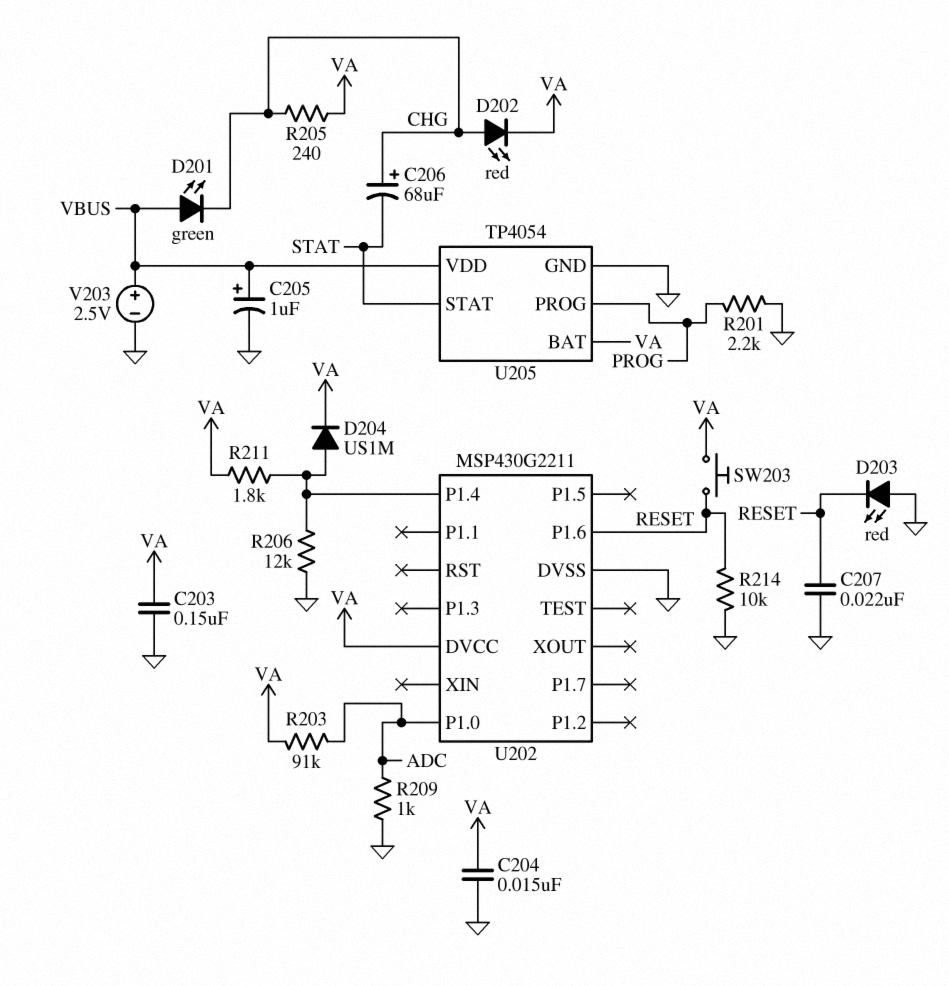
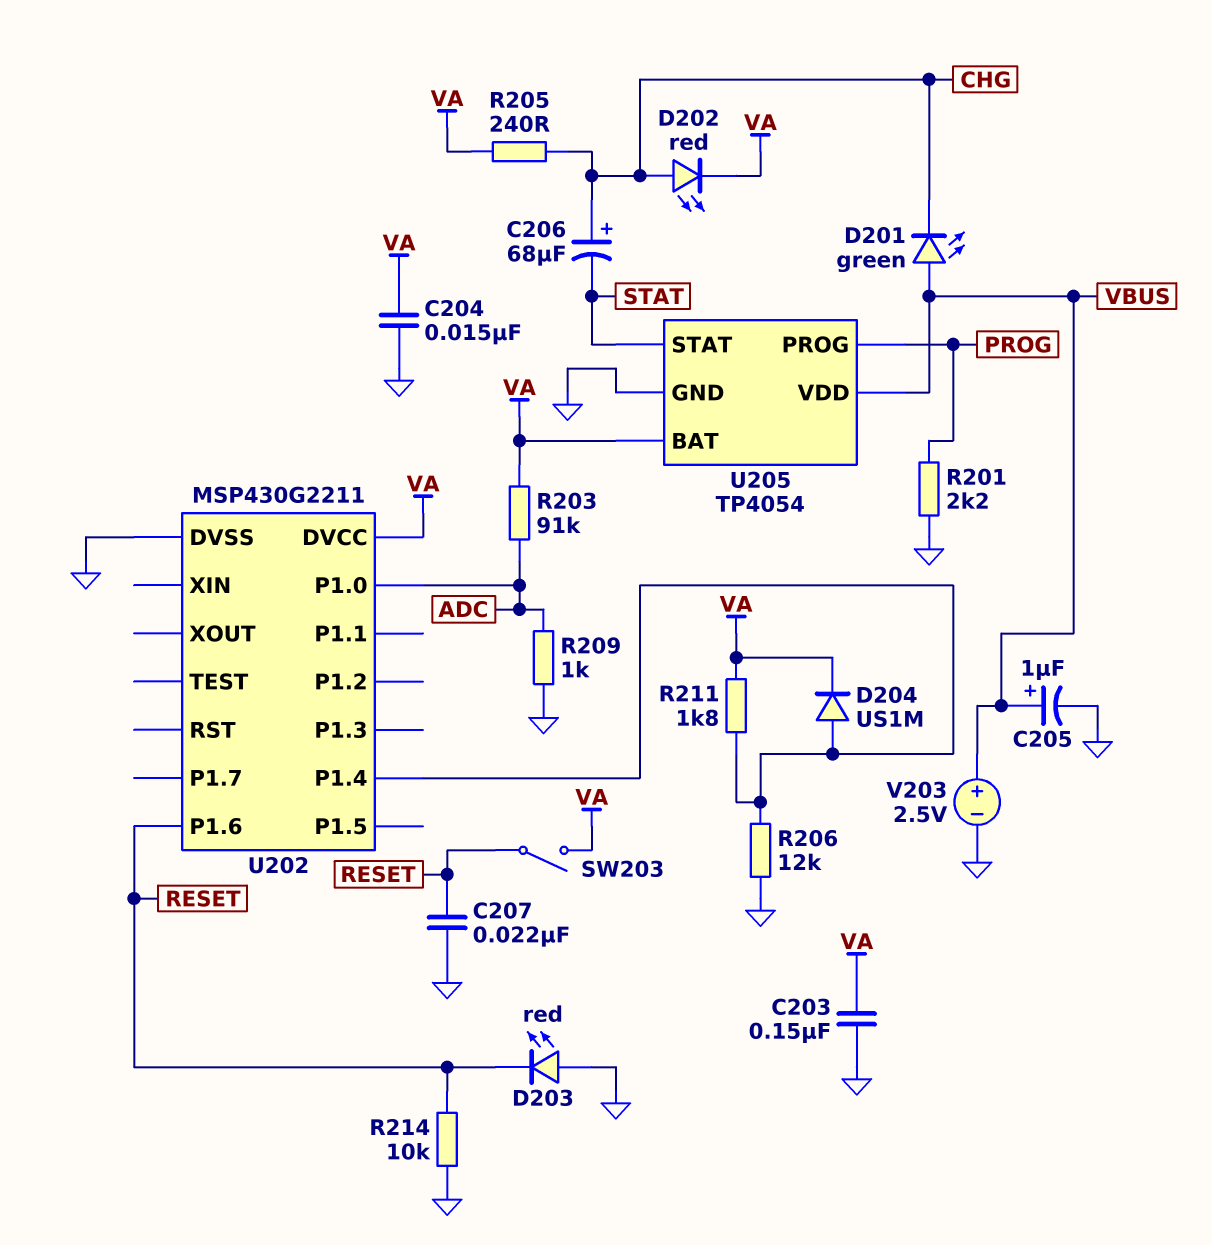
SW203: button (RESET, VA) -> switch (RESET, VA)

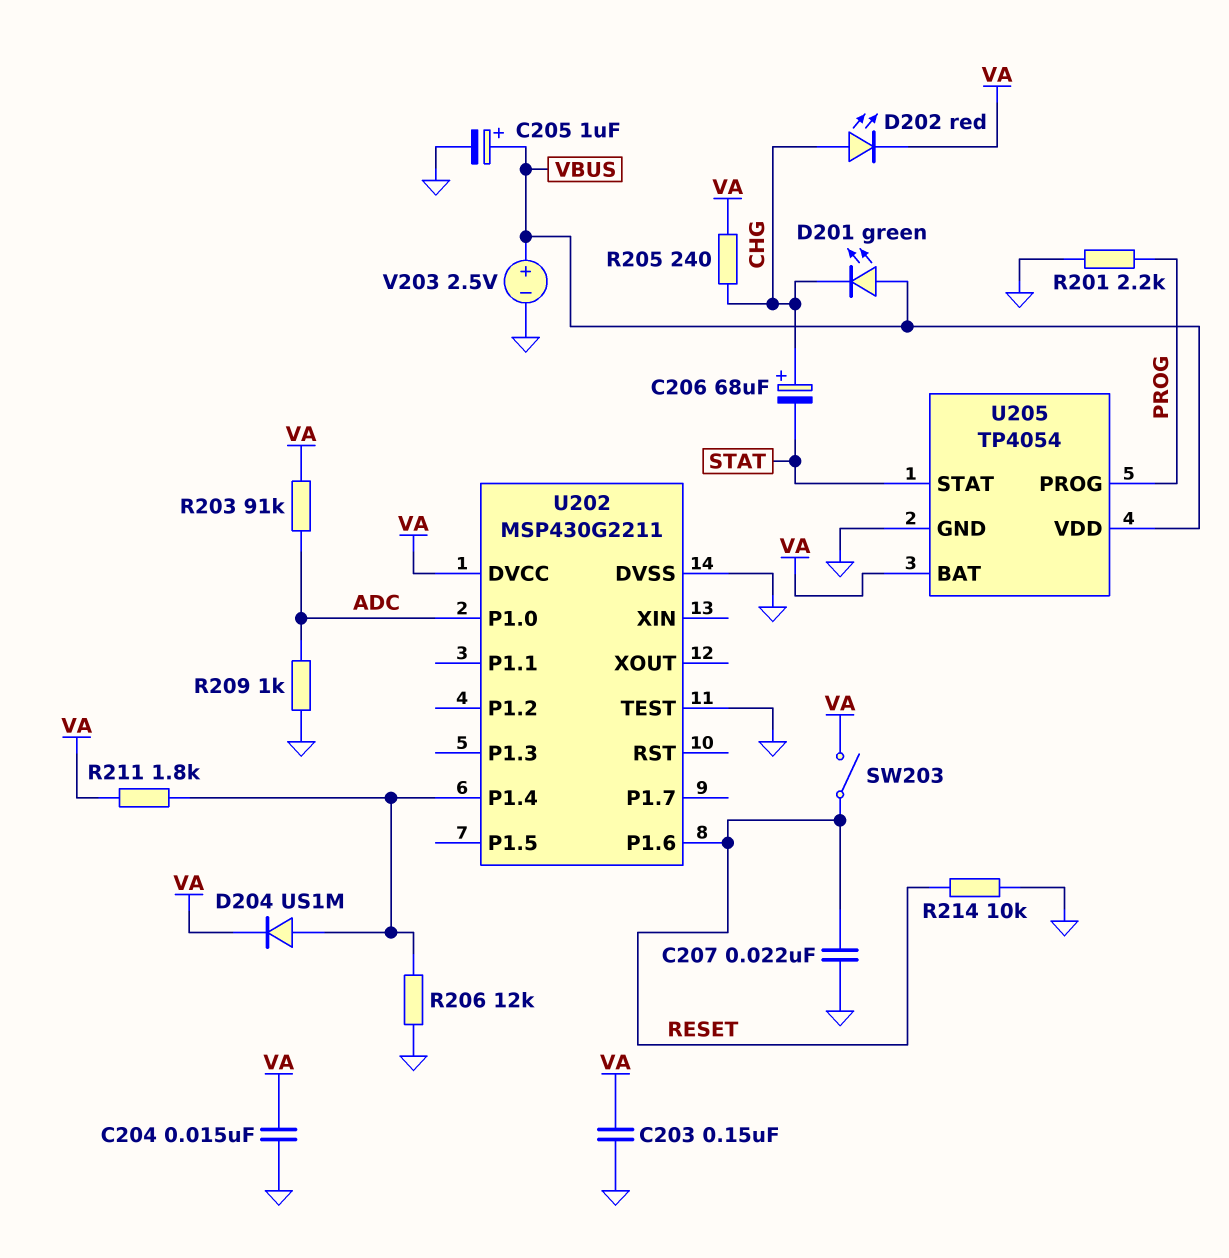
D203: LED red (A GND, K RESET) -> none
U202 pin TEST: none -> GND

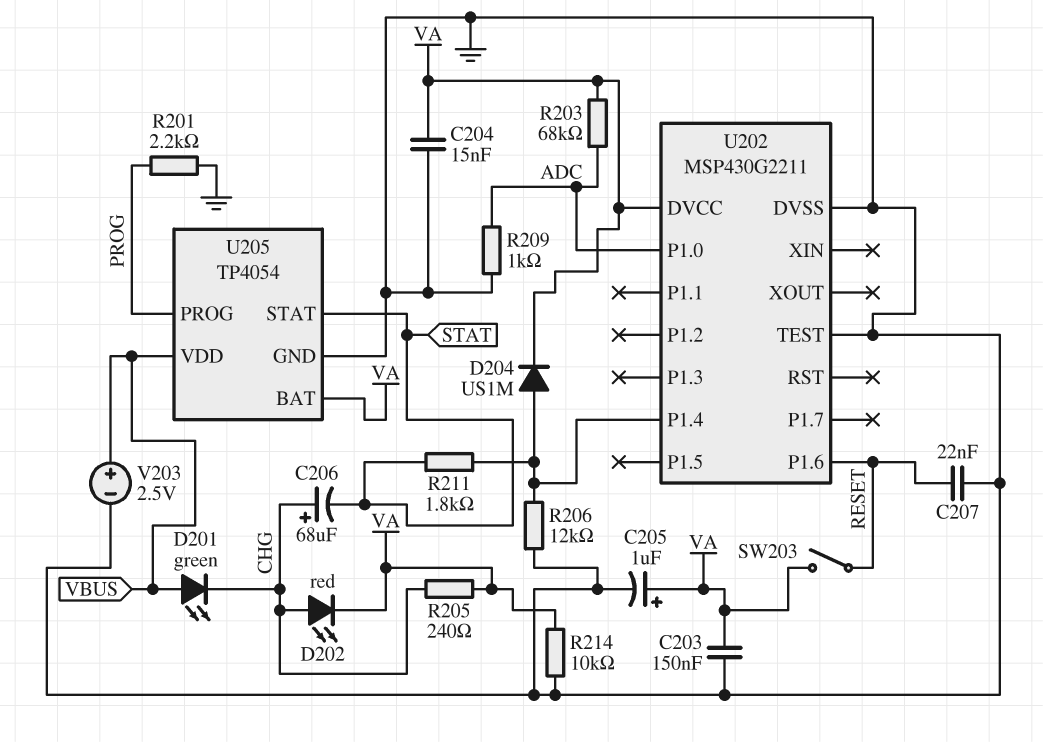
C205: 1uF (plus VBUS, minus GND) -> 1uF (plus VA, minus GND)
R203: 91k (ADC, VA) -> 68k (ADC, VA)
R211: 1.8k (U202/P1.4, VA) -> 1.8k (STAT, U202/P1.4)
R214: 10k (GND, RESET) -> 10k (GND, VA)

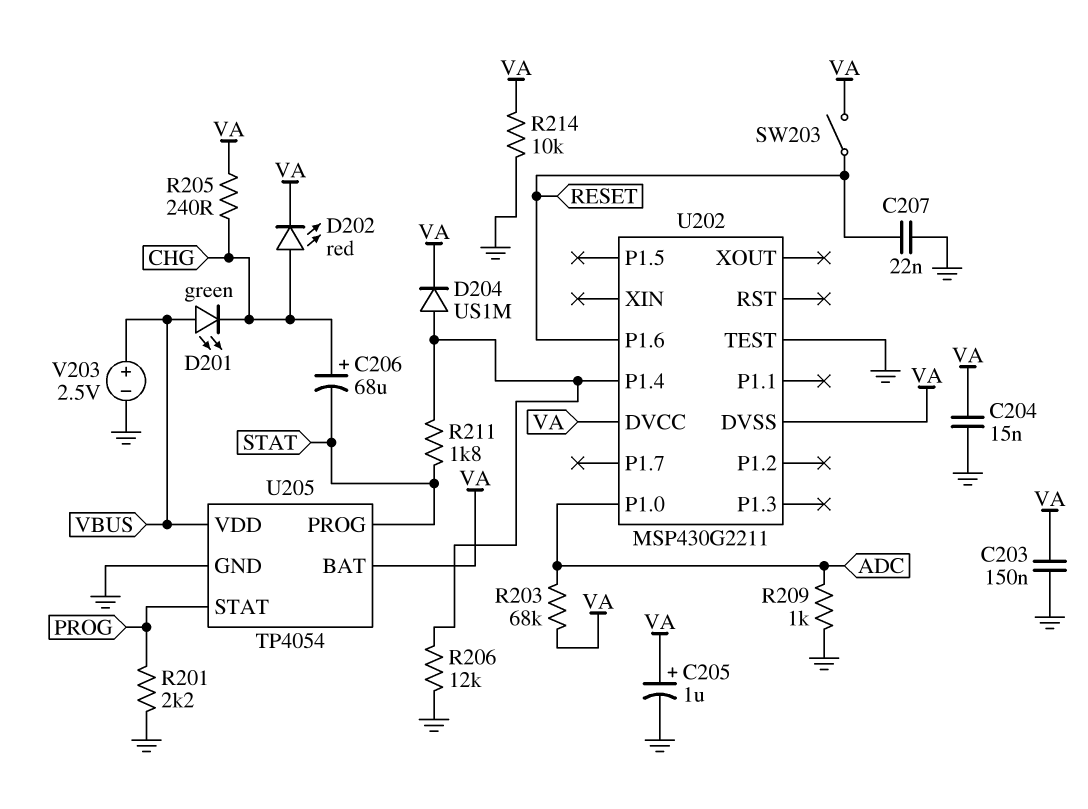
U202 pin DVSS: GND -> VA
U205 pin PROG: PROG -> STAT
U205 pin STAT: STAT -> PROG

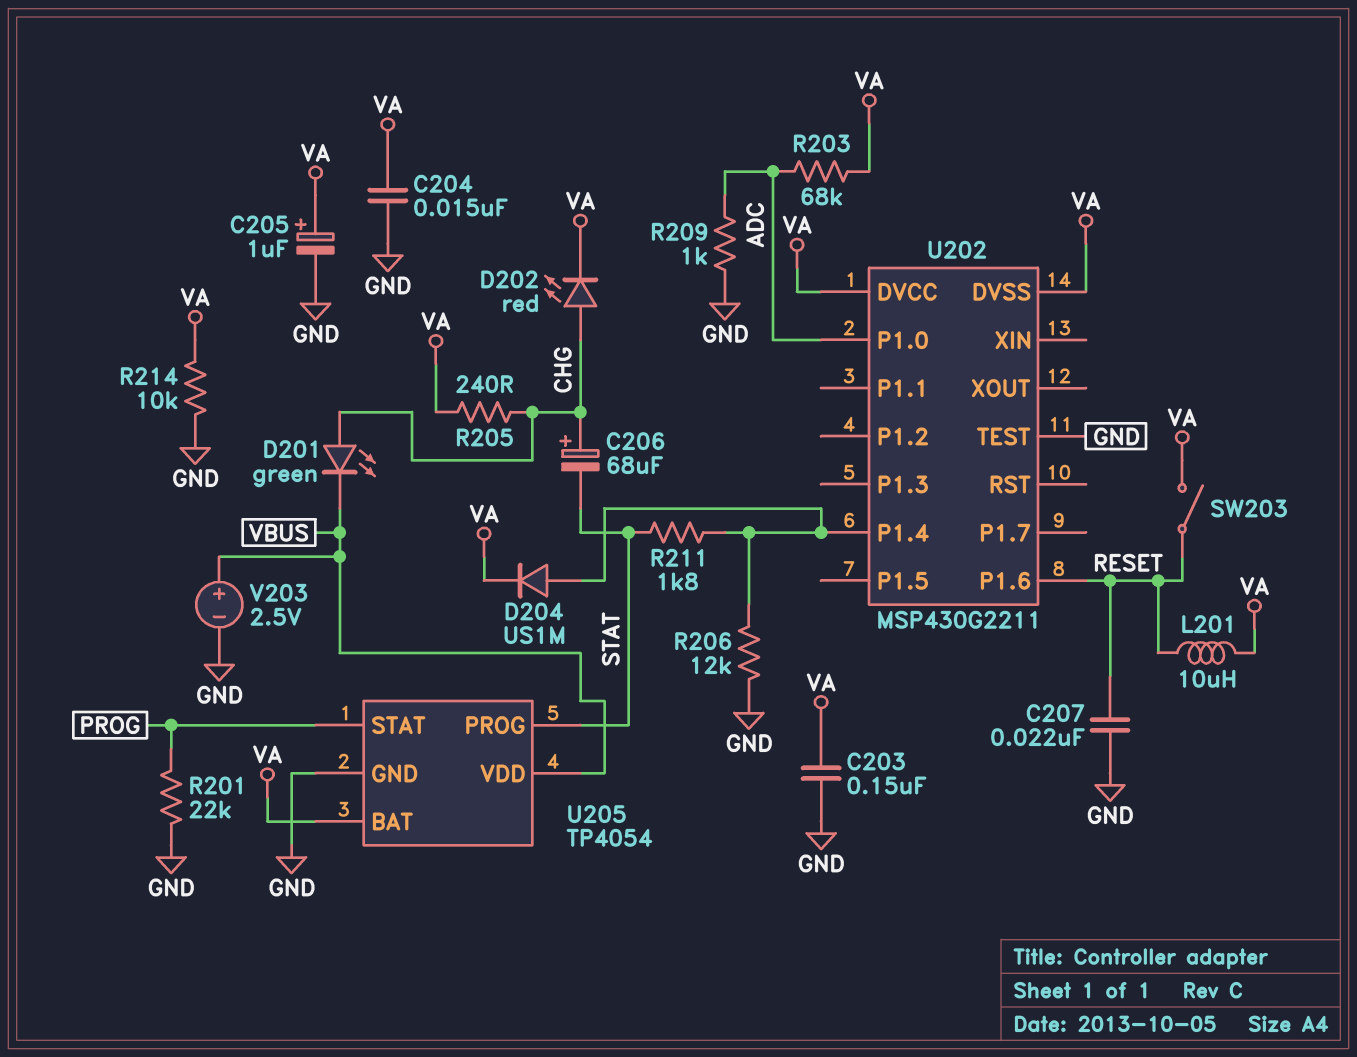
D201: LED green (A VBUS, K CHG) -> LED green (A CHG, K VBUS)
L201: none -> 10uH (RESET, VA)
R201: 2.2k (GND, PROG) -> 22k (GND, PROG)

